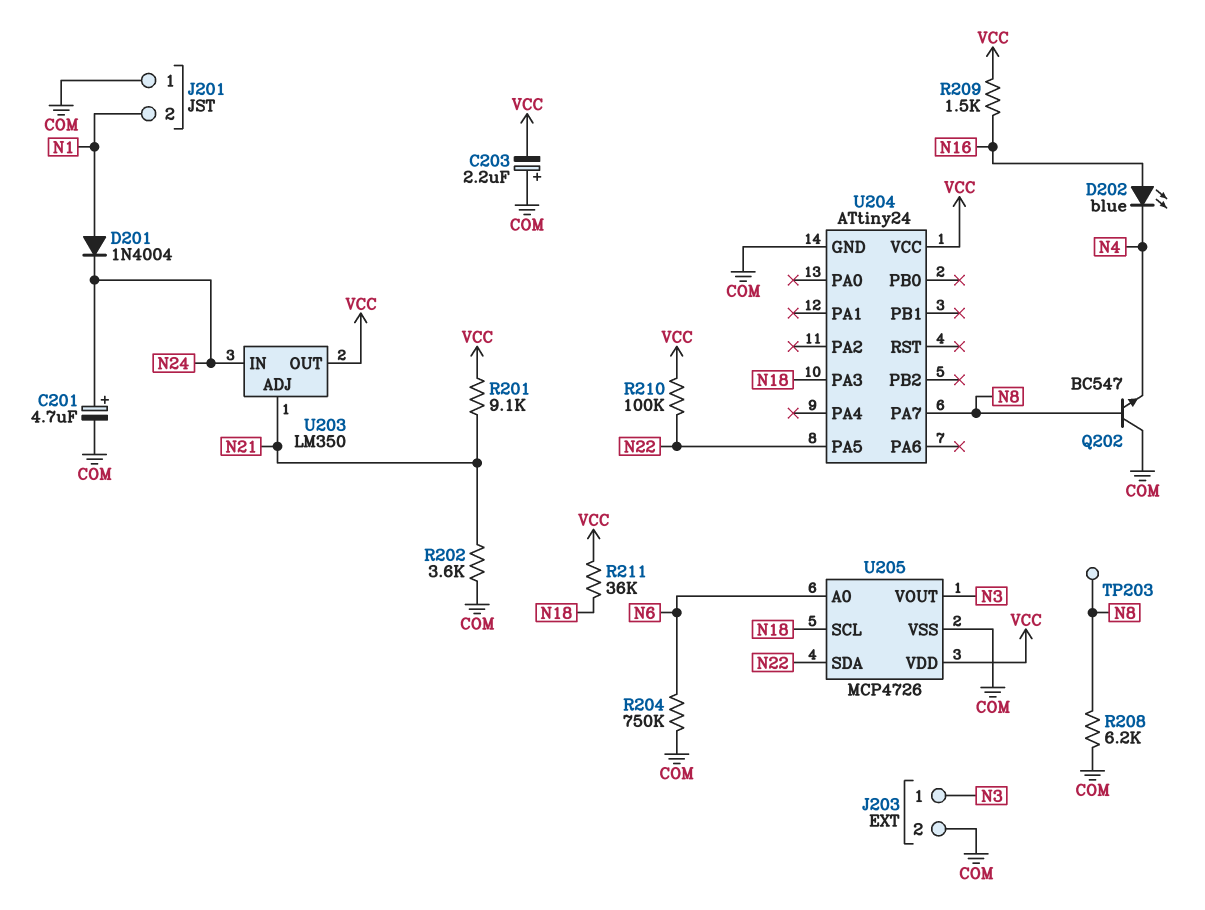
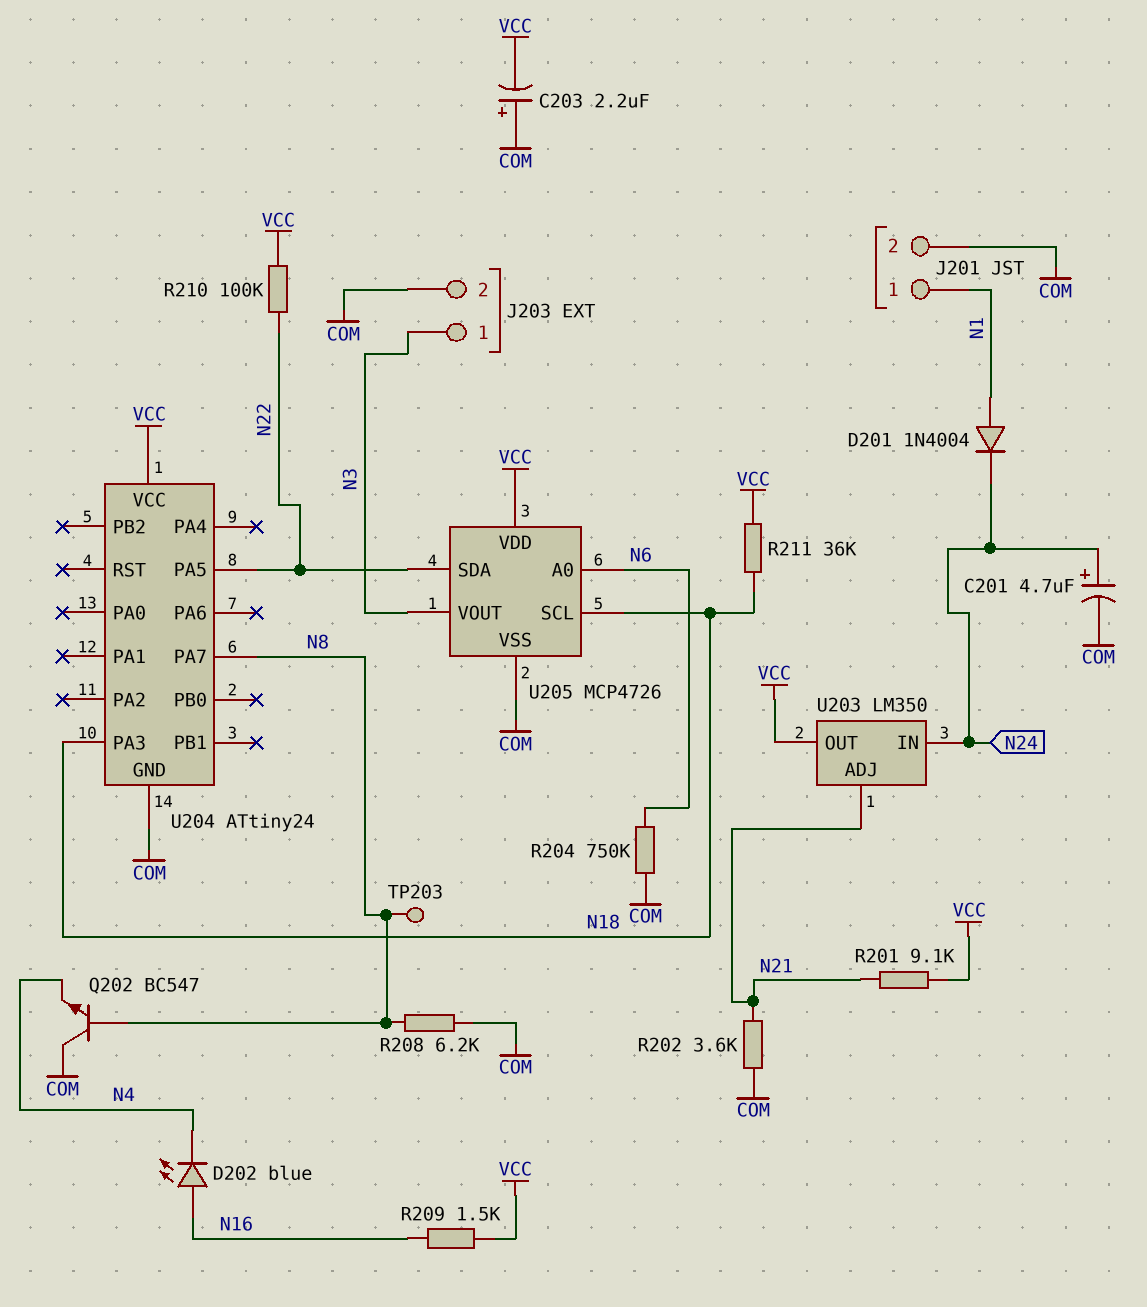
J201 pin 1: COM -> N1
J201 pin 2: N1 -> COM

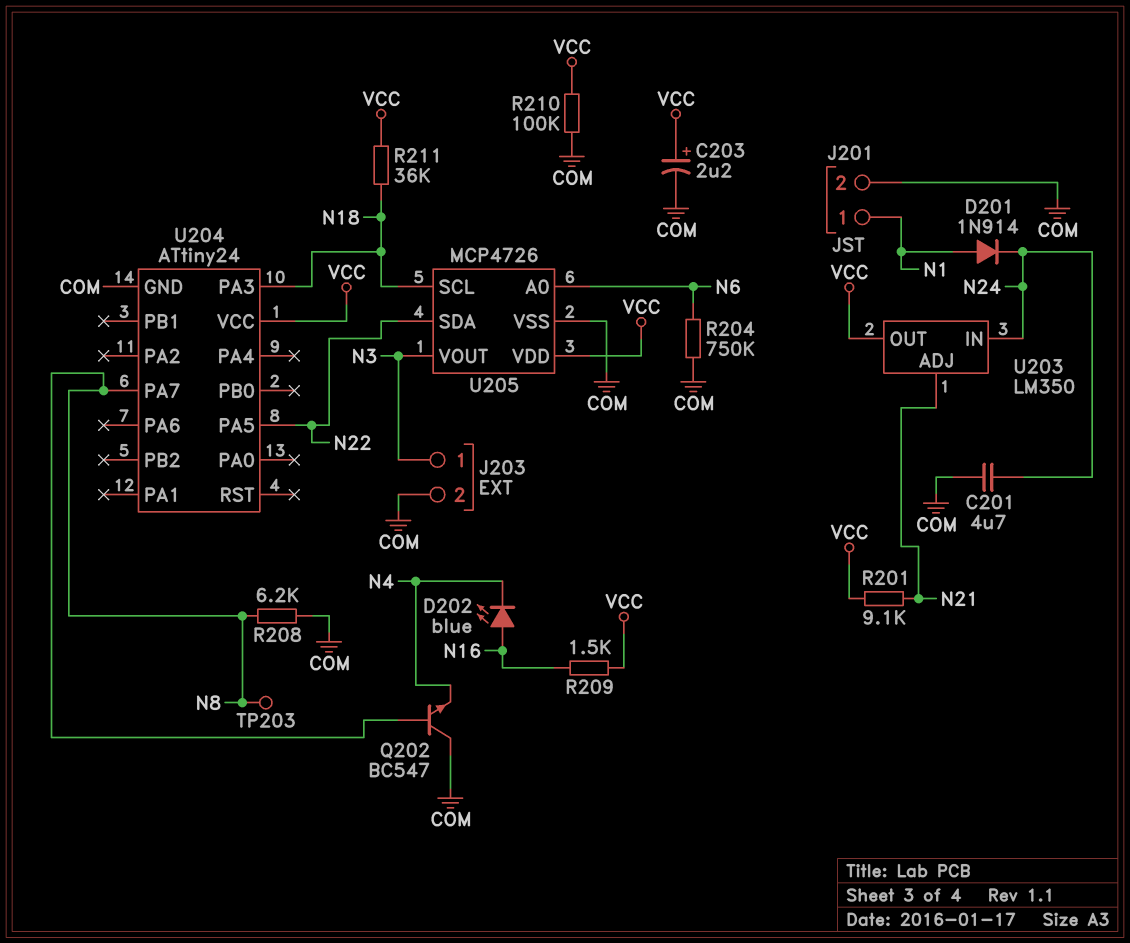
C201: 4.7uF (plus N24, minus COM) -> 4.7uF (COM, N24)
C203: 2.2uF (plus COM, minus VCC) -> 2.2uF (plus VCC, minus COM)
D201: diode 1N4004 (A N1, K N24) -> diode 1N914 (A N1, K N24)
R202: 3.6k (COM, N21) -> none
R210: 100k (N22, VCC) -> 100k (COM, VCC)

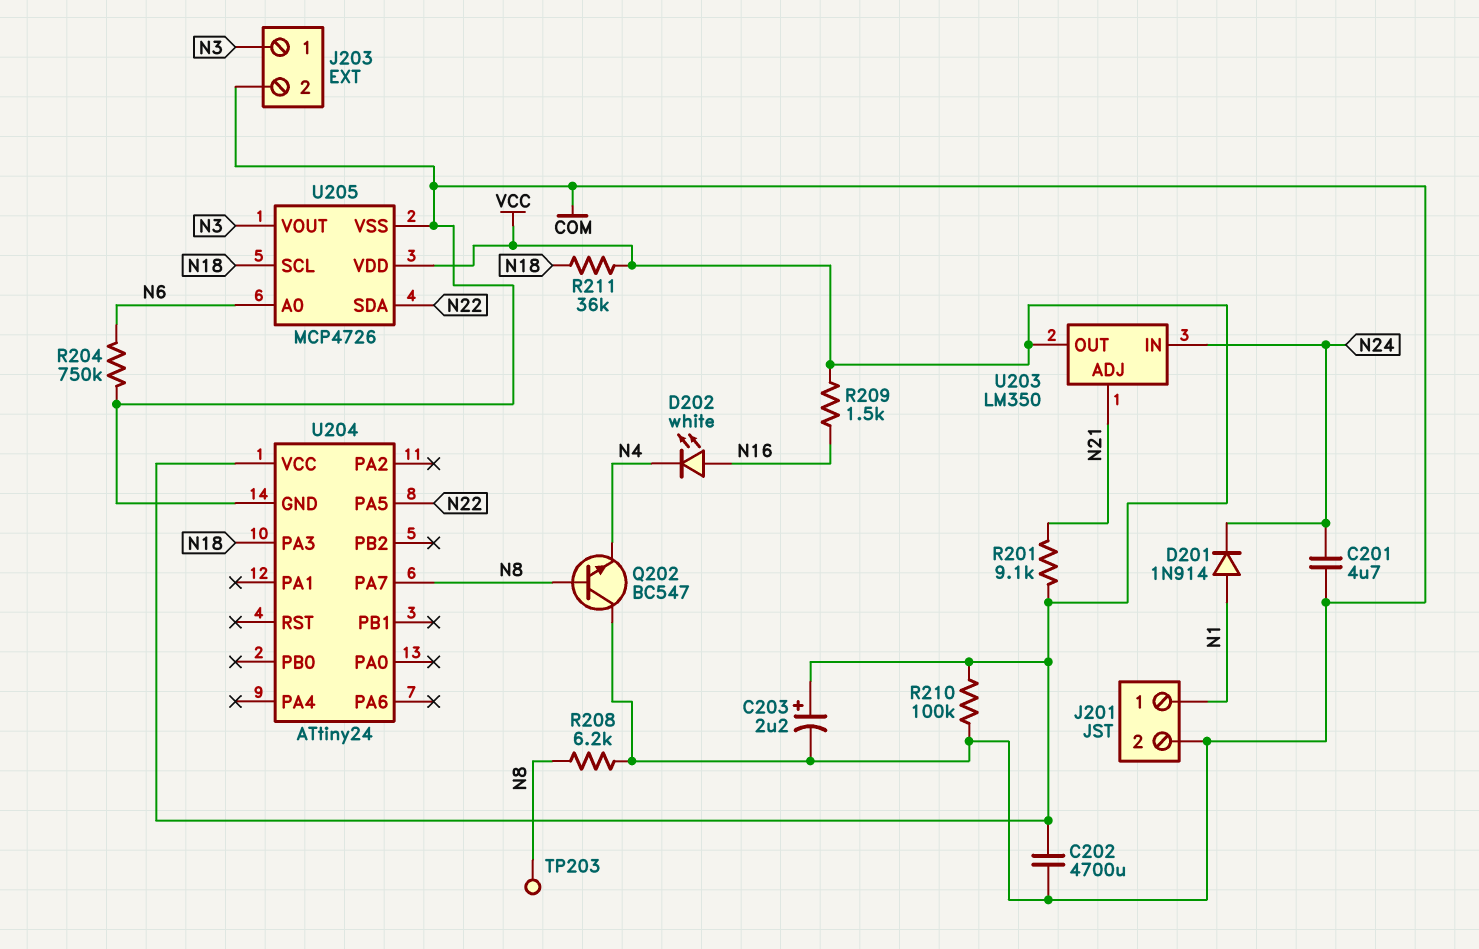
C202: none -> 4700uF (COM, VCC)
D202: LED blue (A N16, K N4) -> LED white (A N16, K N4)

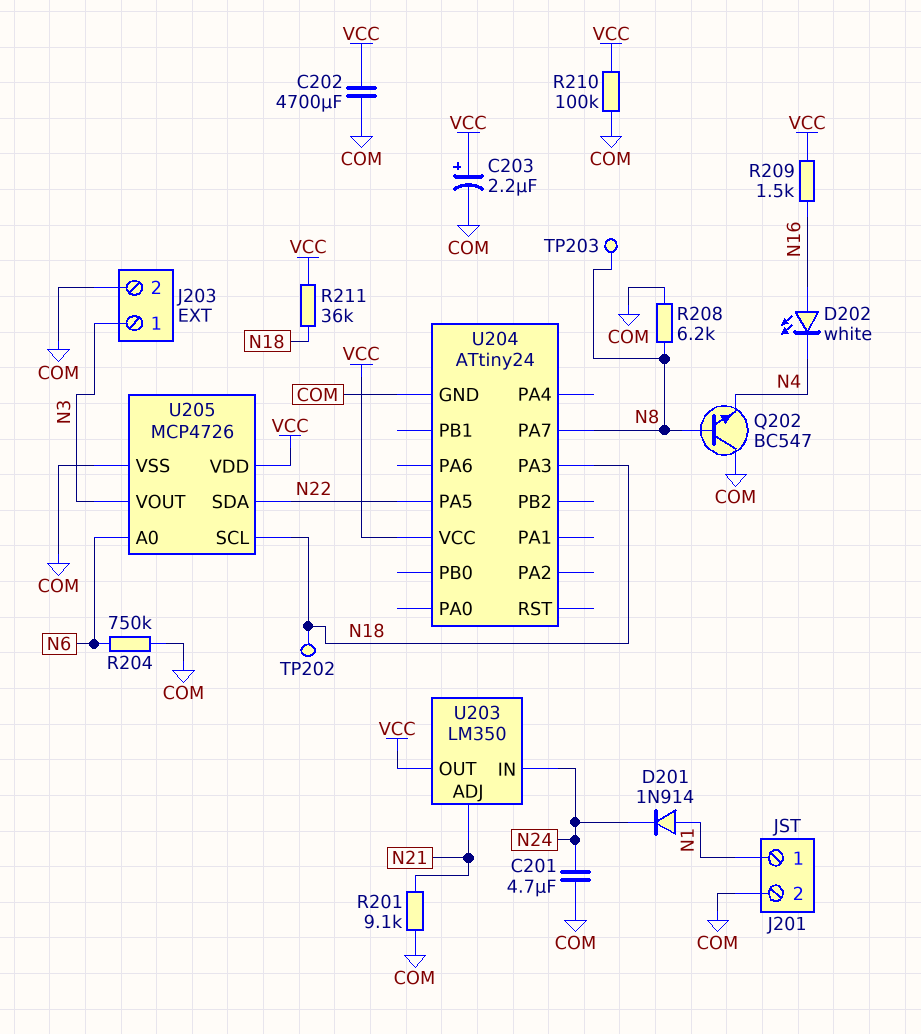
R201: 9.1k (N21, VCC) -> 9.1k (COM, N21)
TP202: none -> test point (N18)

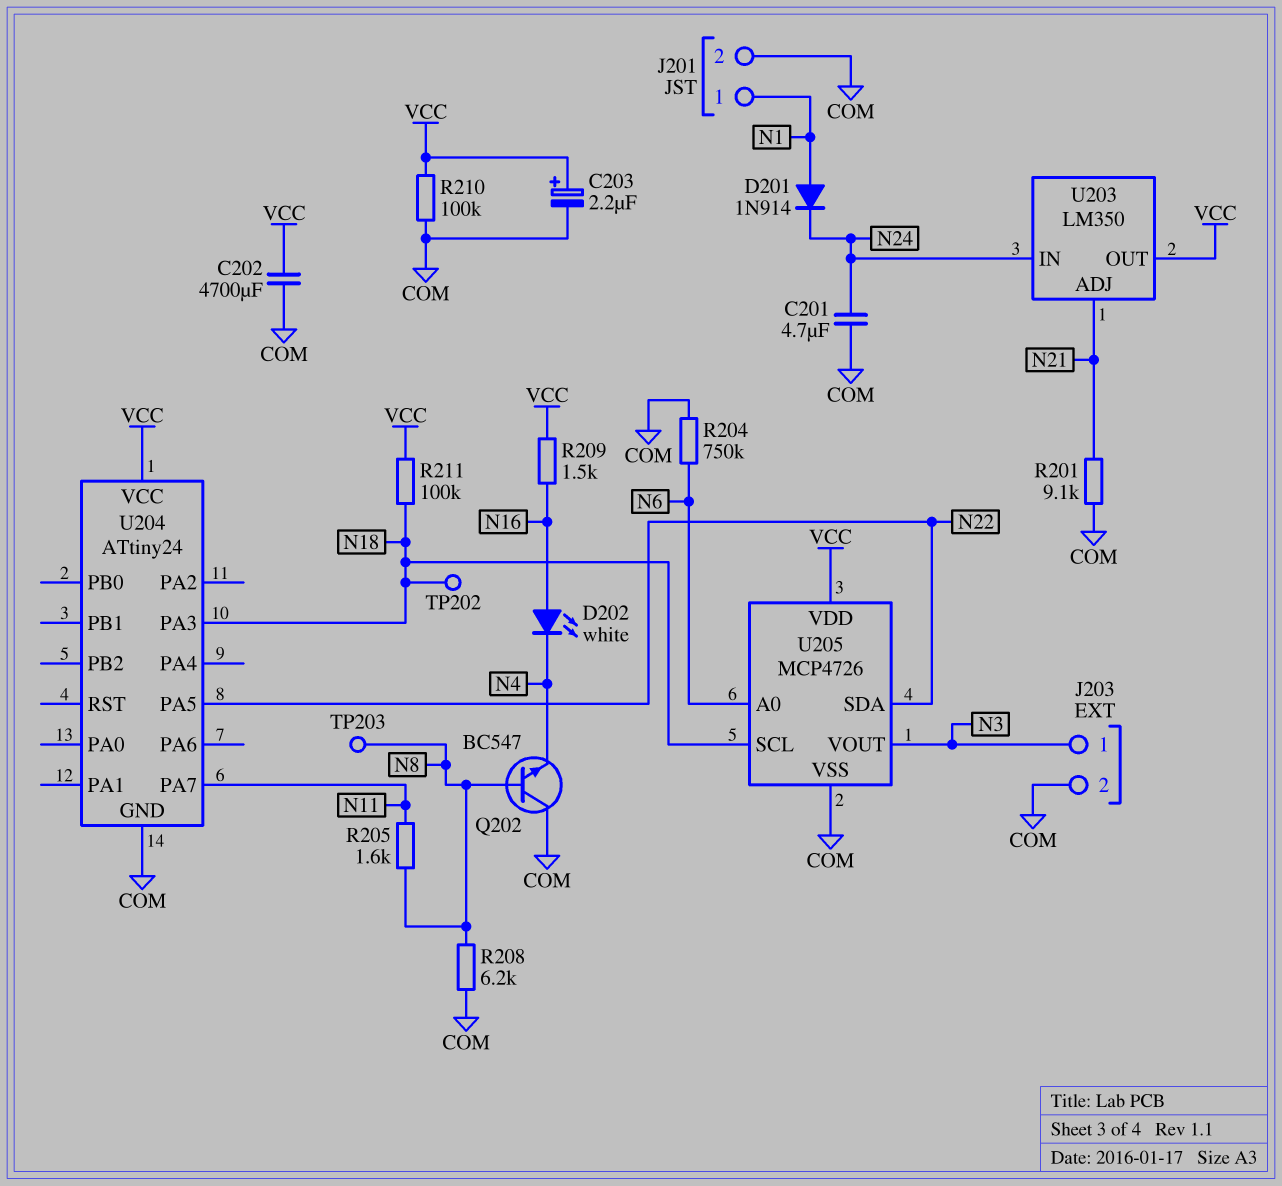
R205: none -> 1.6k (N8, N11)
R211: 36k (N18, VCC) -> 100k (N18, VCC)
U204 pin PA7: N8 -> N11

